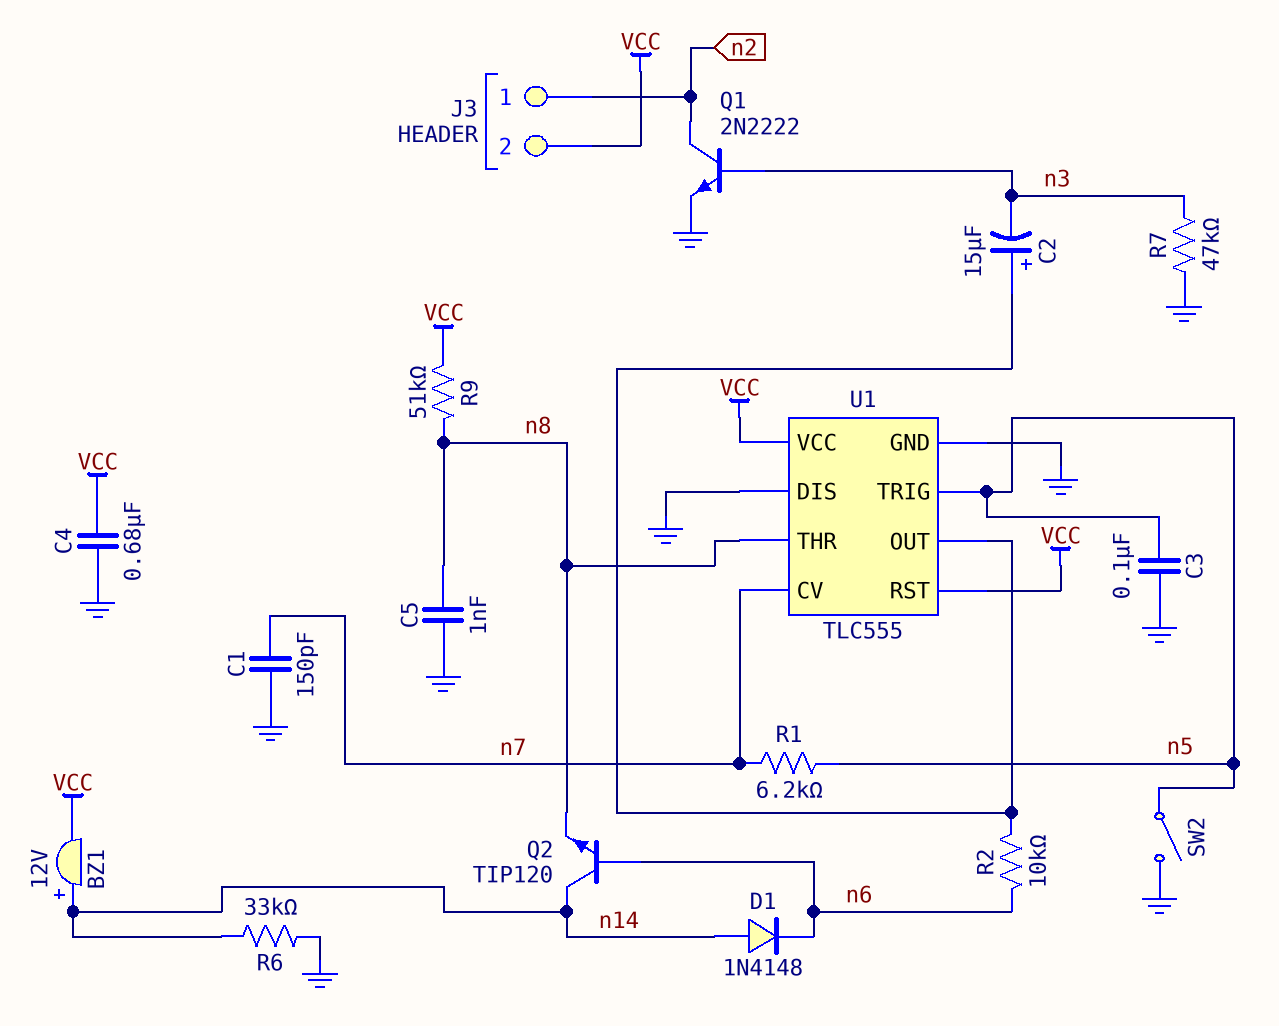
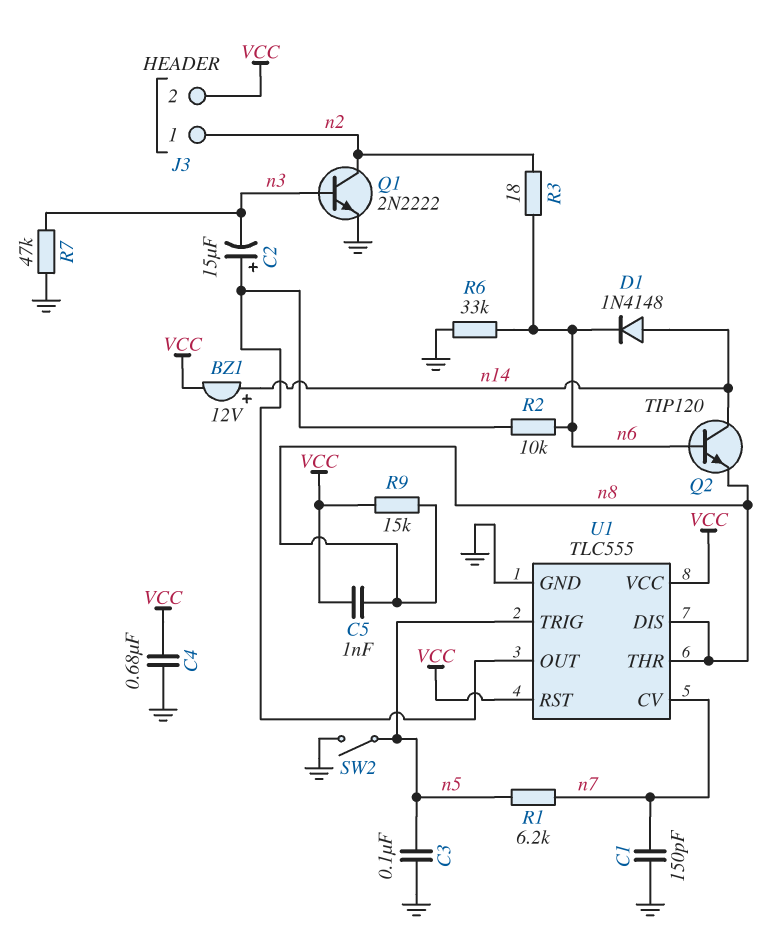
C5: 1nF (GND, n8) -> 1nF (VCC, n8)
R3: none -> 18 (n2, n6)
R6: 33k (GND, n14) -> 33k (GND, n6)
R9: 51k (VCC, n8) -> 15k (VCC, n8)
U1 pin DIS: GND -> n8

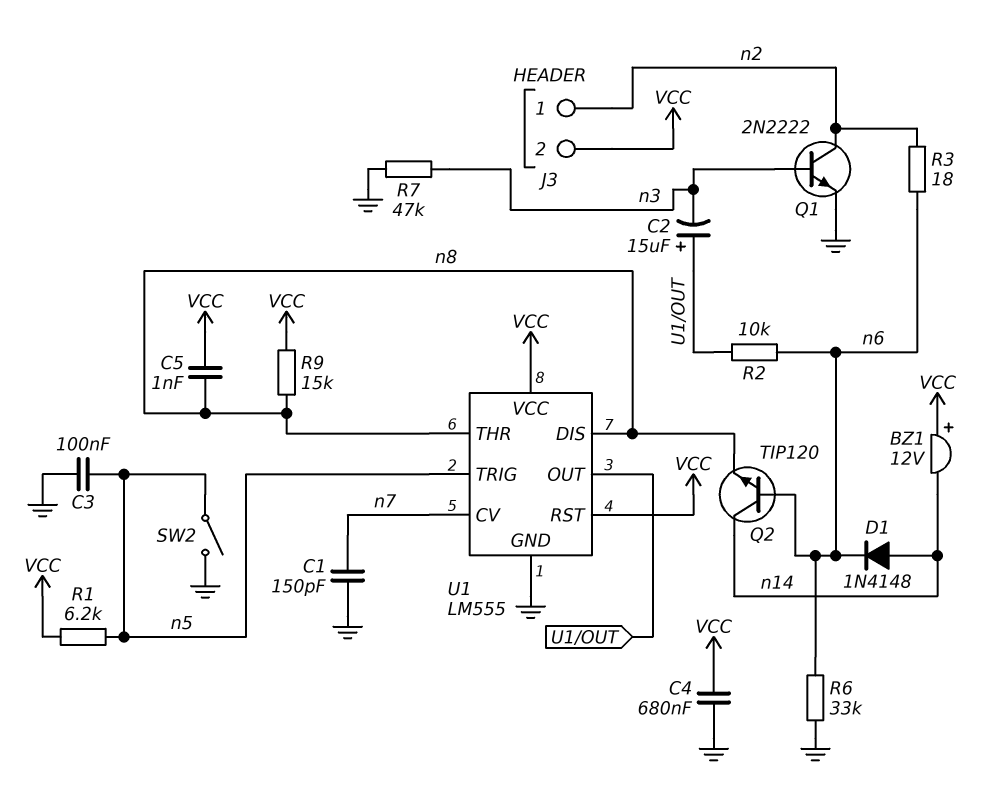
BZ1: buzzer 12V (plus n14, minus VCC) -> buzzer 12V (plus VCC, minus n14)
R1: 6.2k (n5, n7) -> 6.2k (VCC, n5)
U1: TLC555 -> LM555

